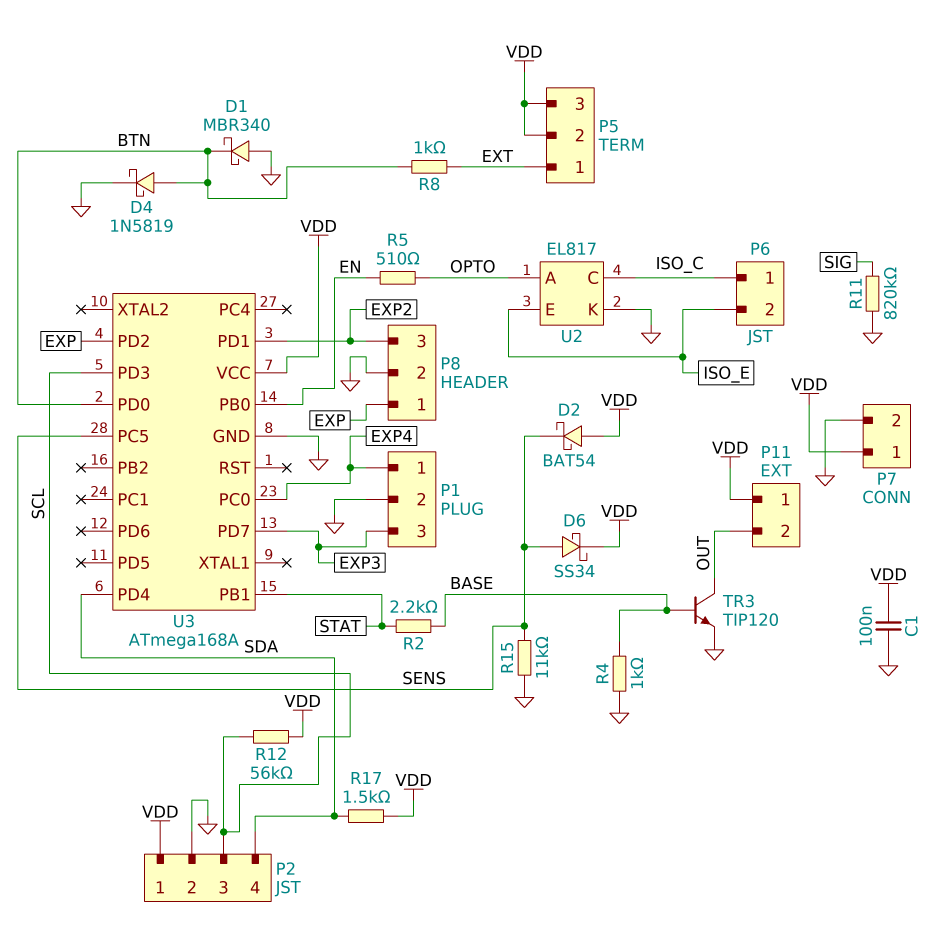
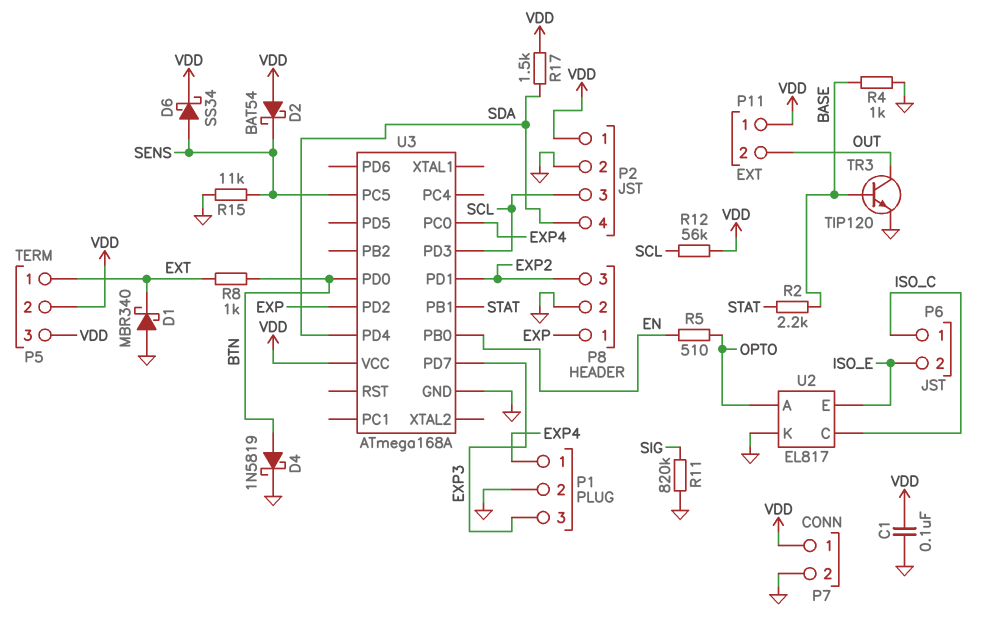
D1: schottky MBR340 (A GND, K BTN) -> schottky MBR340 (A GND, K EXT)

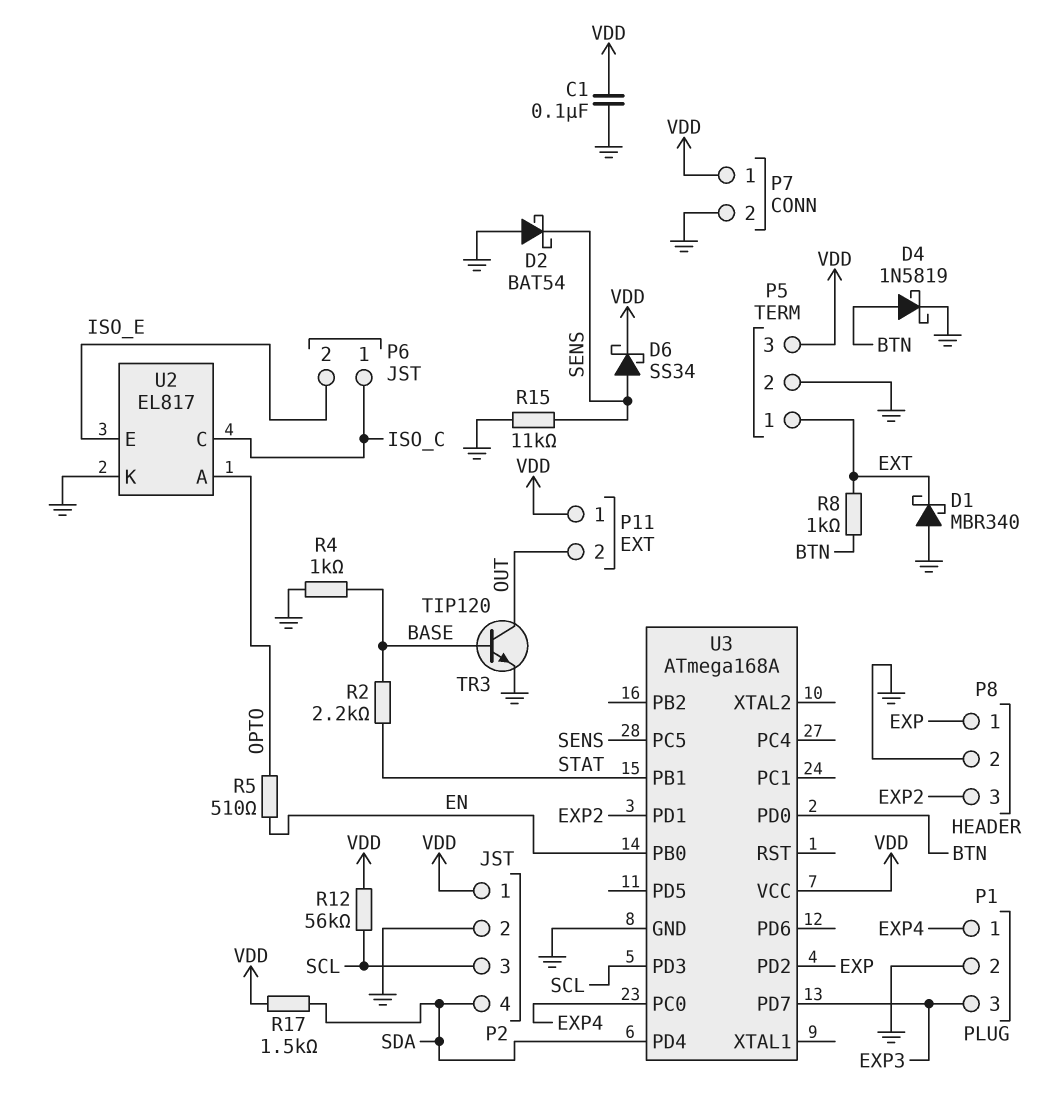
D2: schottky BAT54 (A VDD, K SENS) -> schottky BAT54 (A GND, K SENS)
P5 pin 2: VDD -> GND
R11: 820k (GND, SIG) -> none

